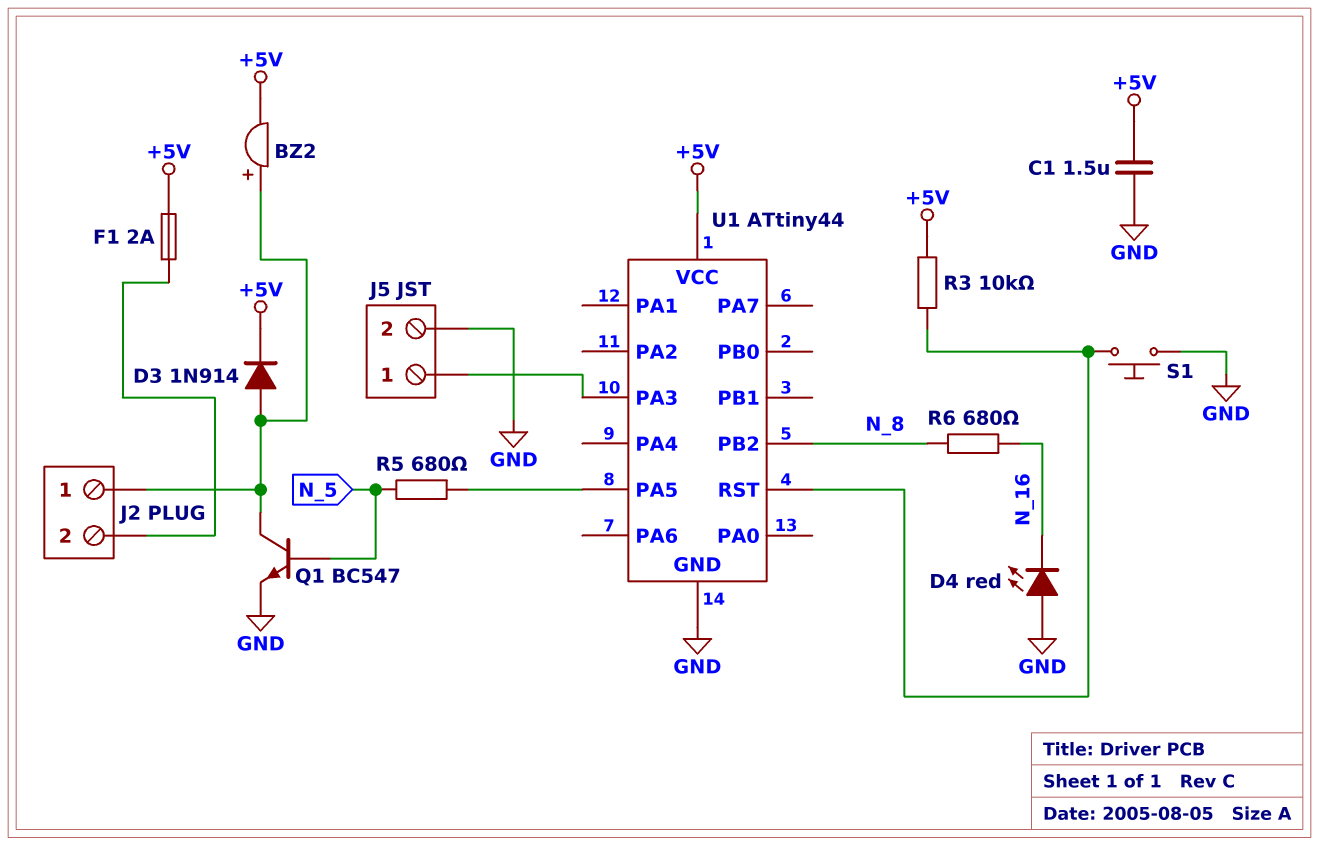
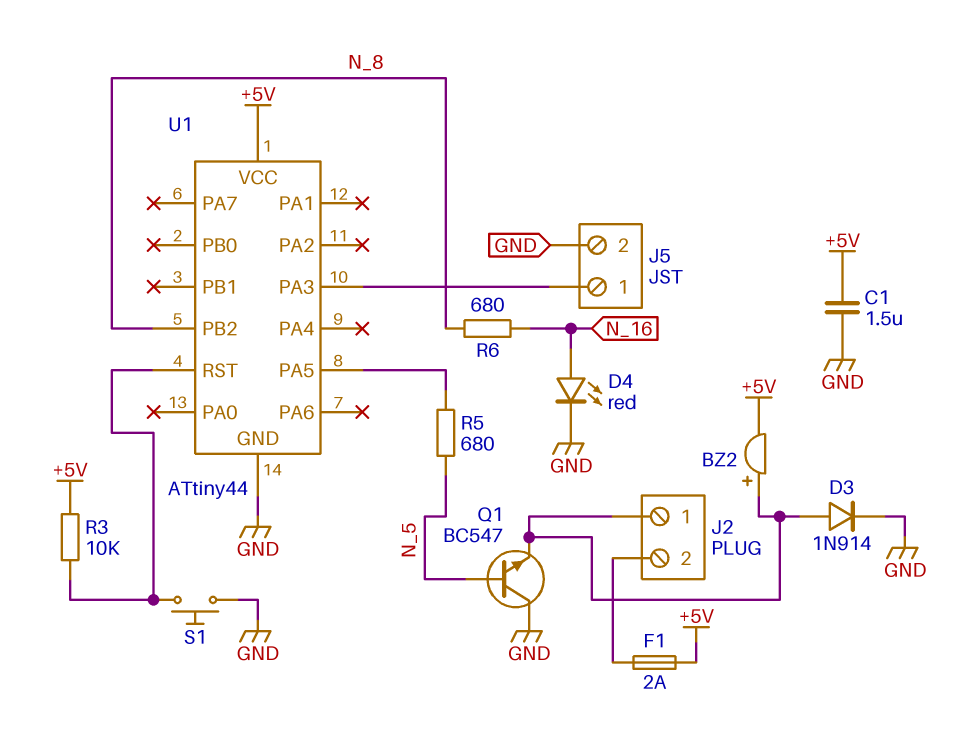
D3: diode 1N914 (A J2/1, K +5V) -> diode 1N914 (A J2/1, K GND)
D4: LED red (A GND, K N_16) -> LED red (A N_16, K GND)
Q1: NPN BC547 (B N_5, C J2/1, E GND) -> NPN BC547 (B N_5, C GND, E J2/1)

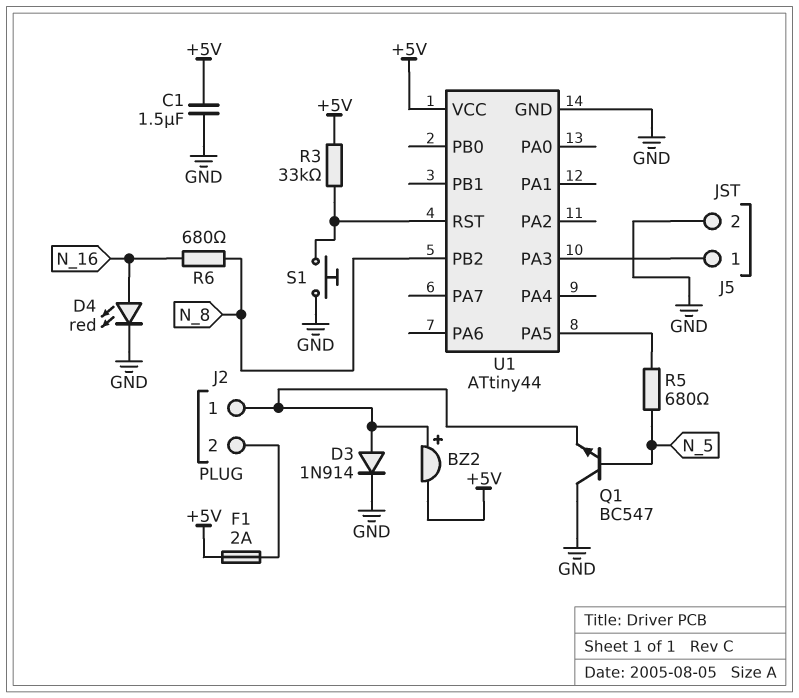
R3: 10k (+5V, U1/RST) -> 33k (+5V, U1/RST)

